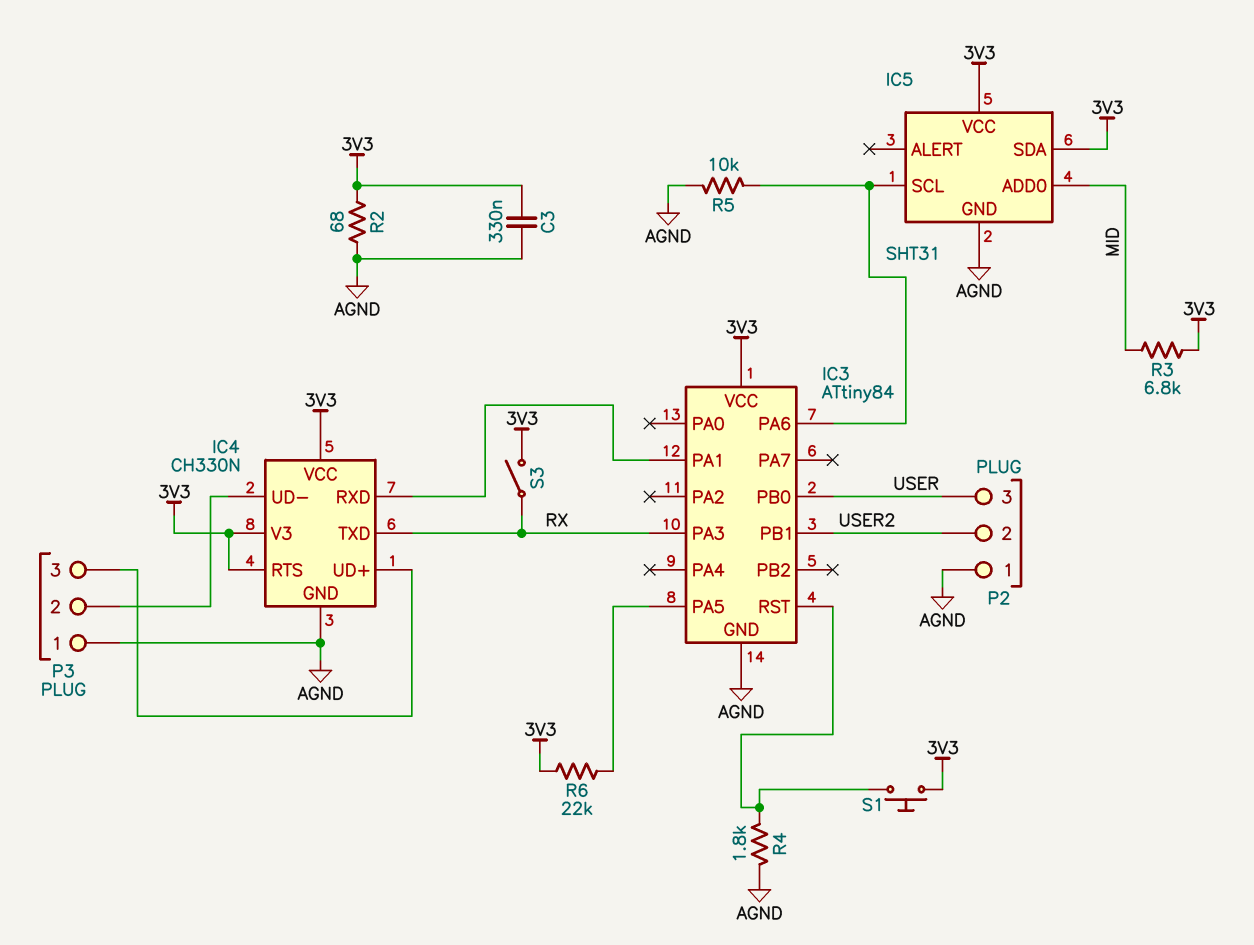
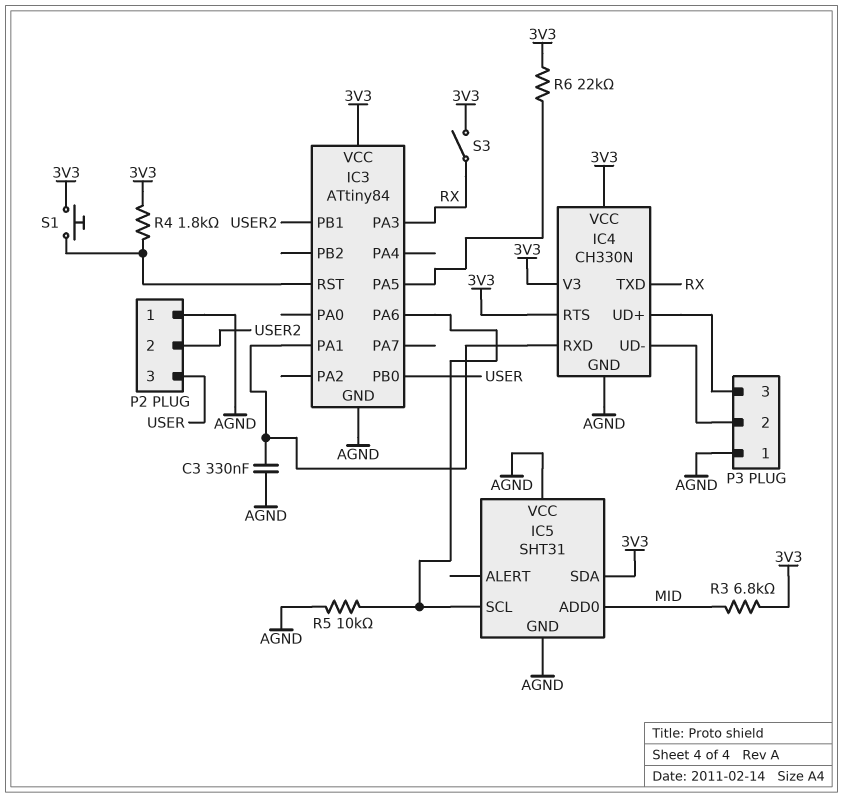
C3: 330nF (3V3, AGND) -> 330nF (AGND, IC3/PA1)
IC5 pin VCC: 3V3 -> AGND
R2: 68 (3V3, AGND) -> none
R4: 1.8k (AGND, IC3/RST) -> 1.8k (3V3, IC3/RST)

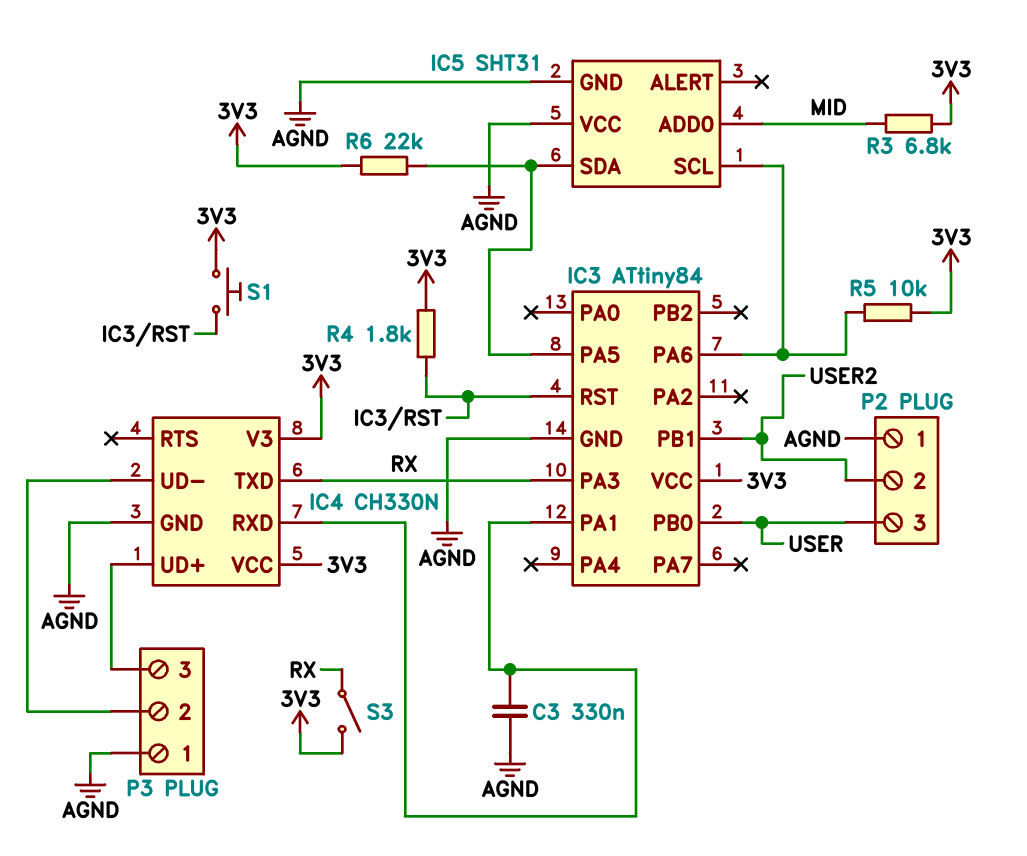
IC4 pin RTS: 3V3 -> none
IC5 pin SDA: 3V3 -> IC3/PA5
R5: 10k (AGND, IC3/PA6) -> 10k (3V3, IC3/PA6)

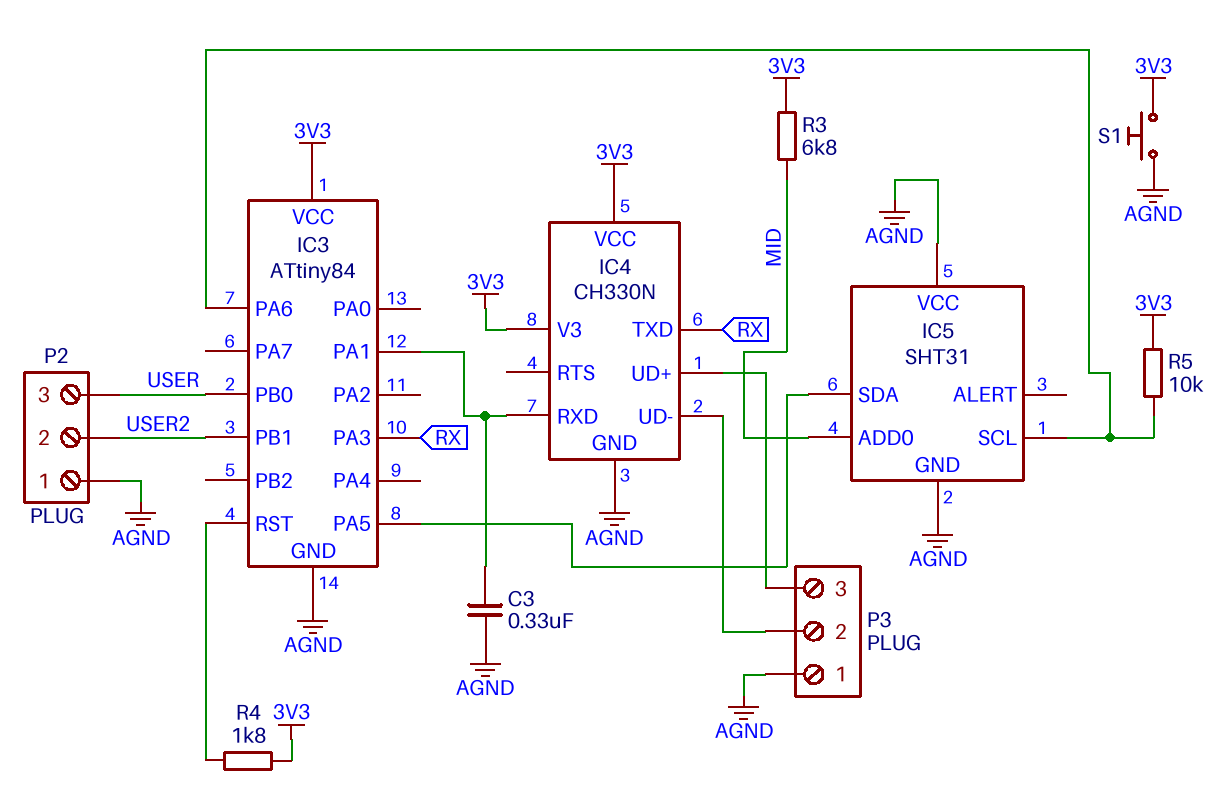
R6: 22k (3V3, IC3/PA5) -> none
S1: button (3V3, IC3/RST) -> button (3V3, AGND)
S3: switch (3V3, RX) -> none

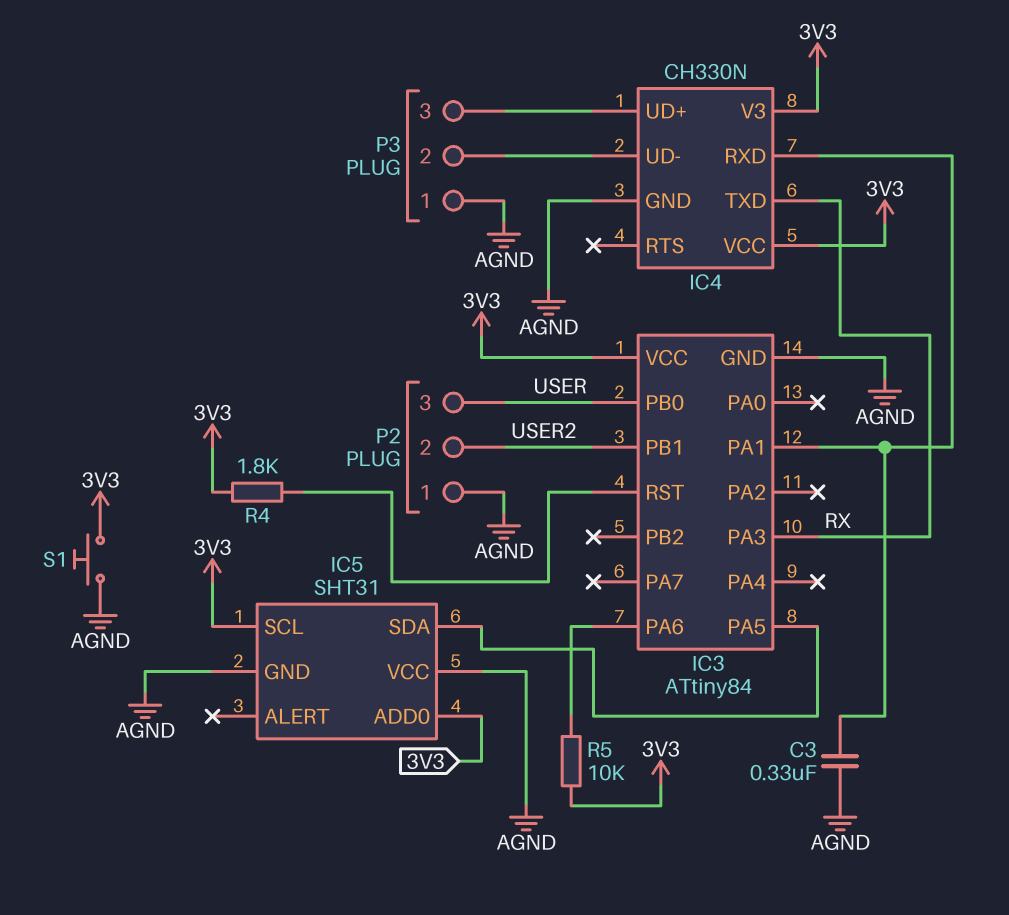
IC5 pin ADD0: MID -> 3V3
IC5 pin SCL: IC3/PA6 -> 3V3
R3: 6.8k (3V3, MID) -> none

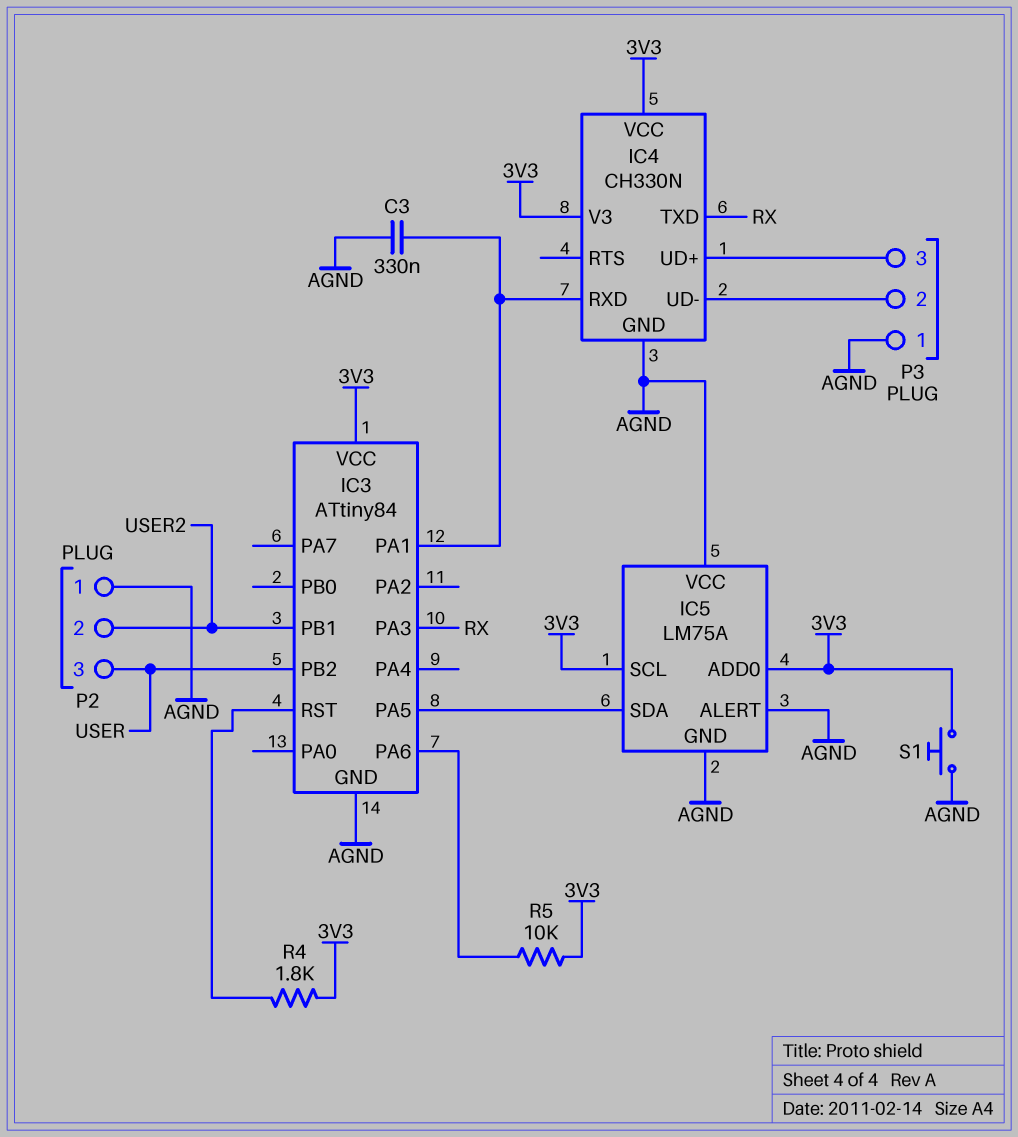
IC3 pin PB0: USER -> none
IC3 pin PB2: none -> USER
IC5: SHT31 -> LM75A
IC5 pin ALERT: none -> AGND

